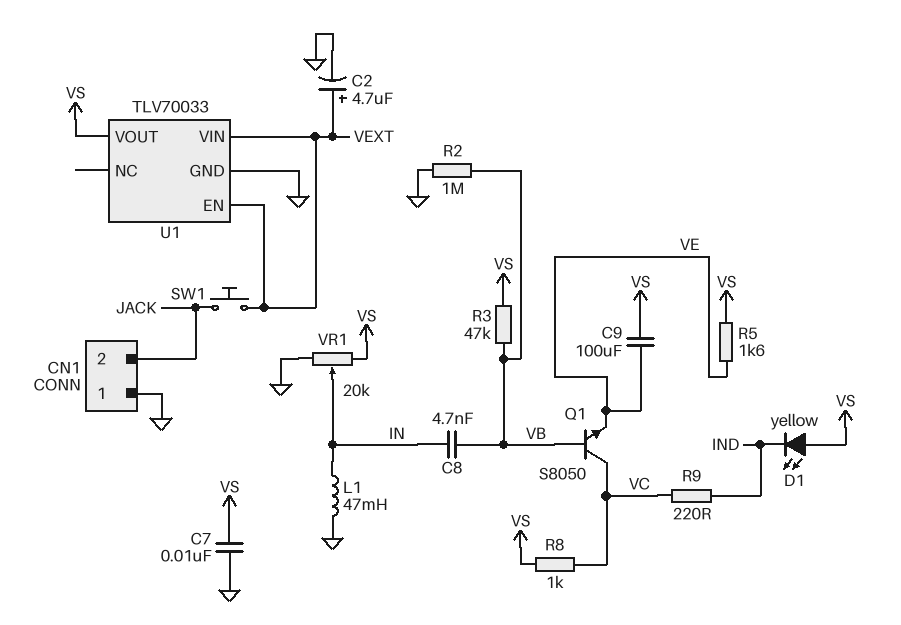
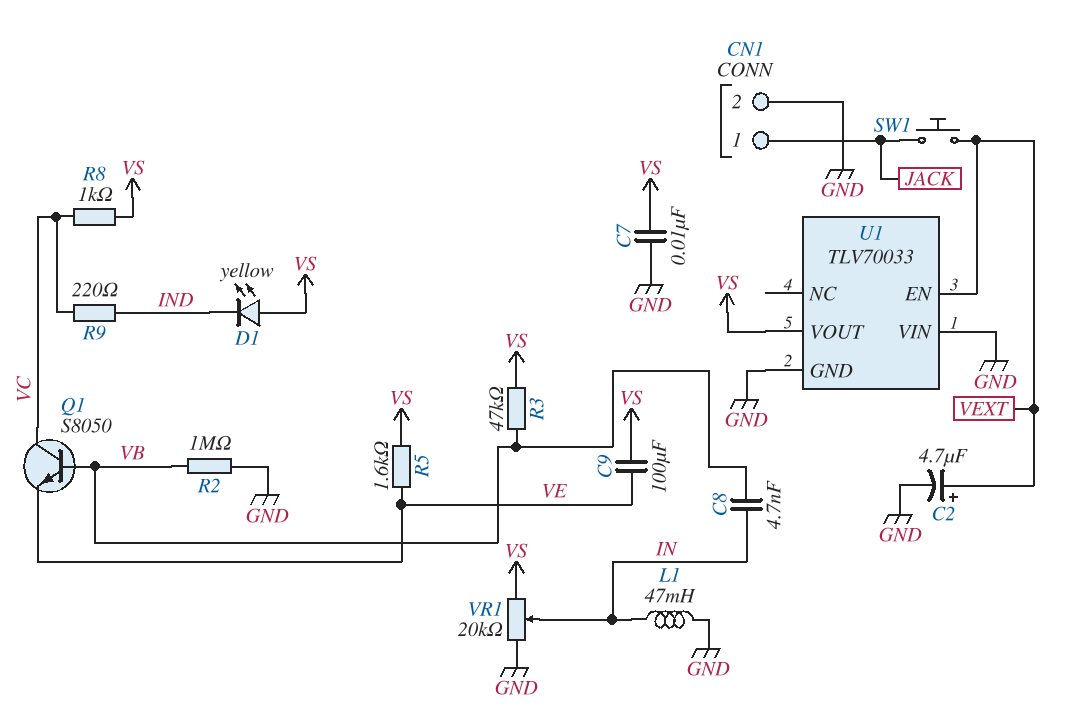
CN1 pin 1: GND -> JACK
CN1 pin 2: JACK -> GND
U1 pin VIN: VEXT -> GND

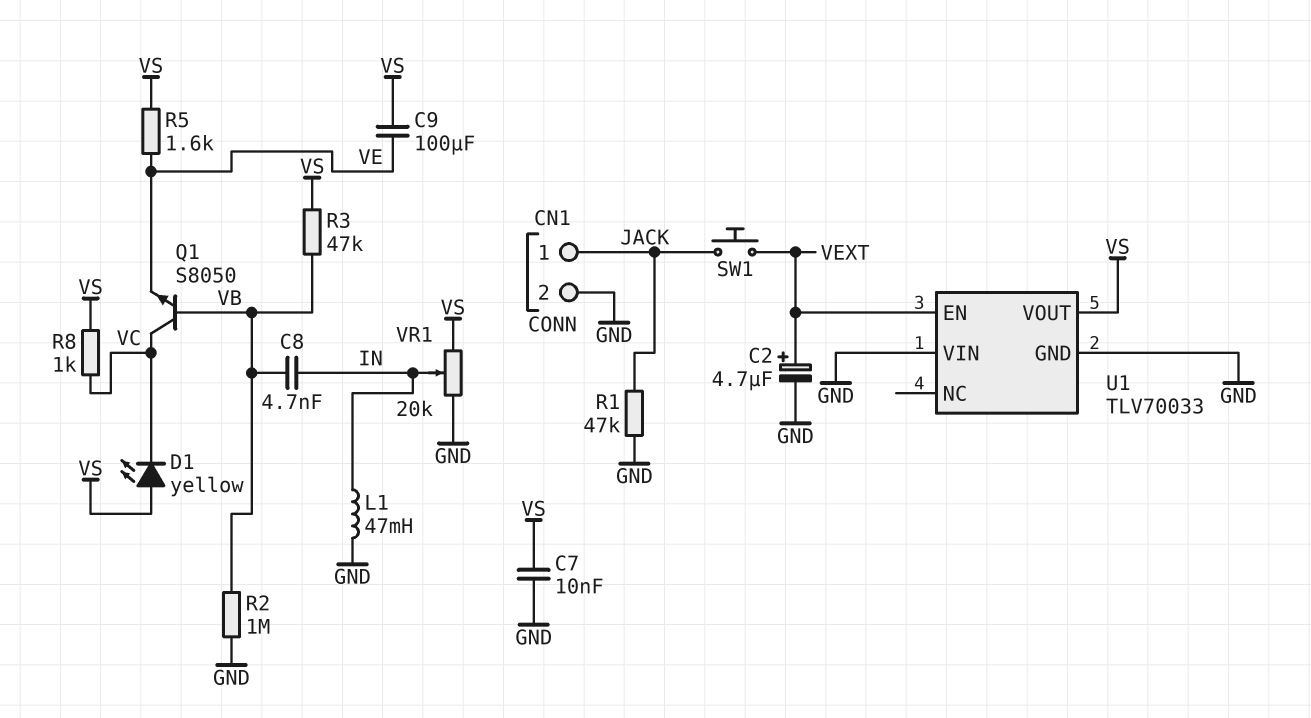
D1: LED yellow (A VS, K IND) -> LED yellow (A VS, K VC)
R1: none -> 47k (GND, JACK)
R9: 220 (IND, VC) -> none

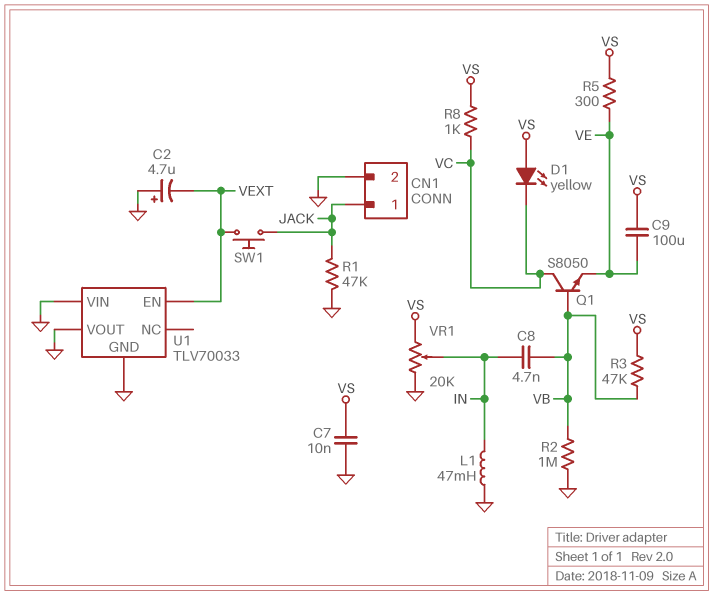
C2: 4.7uF (plus VEXT, minus GND) -> 4.7uF (plus GND, minus VEXT)
R5: 1.6k (VE, VS) -> 300 (VE, VS)
U1 pin VOUT: VS -> GND

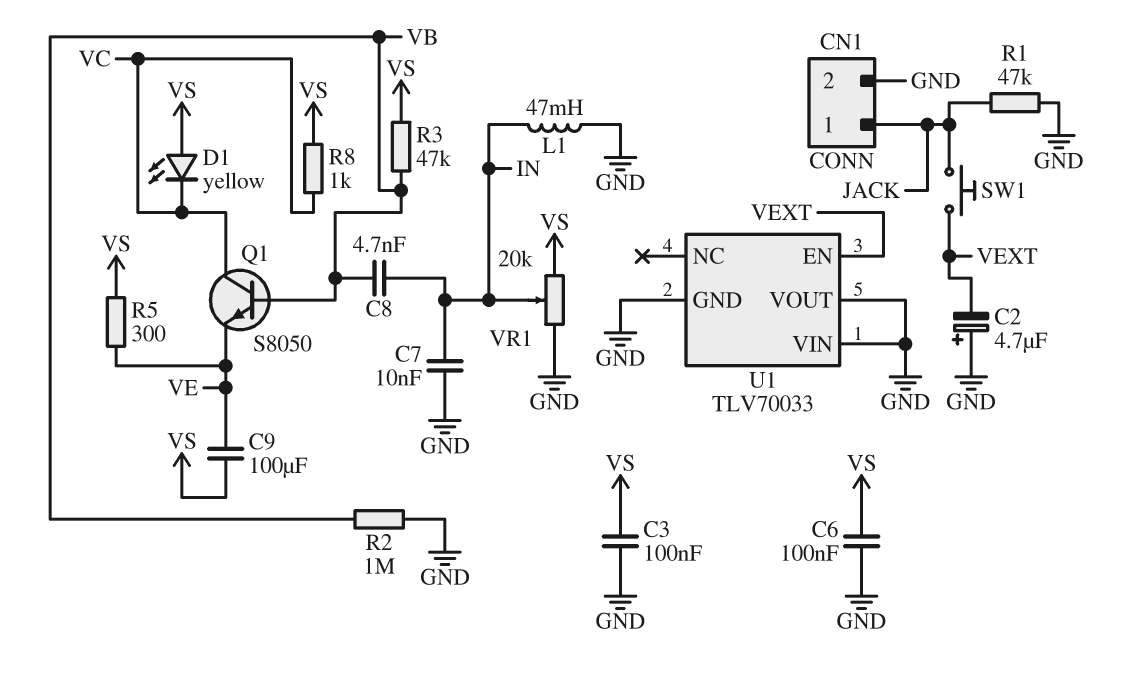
C3: none -> 100nF (GND, VS)
C6: none -> 100nF (GND, VS)
C7: 10nF (GND, VS) -> 10nF (GND, IN)

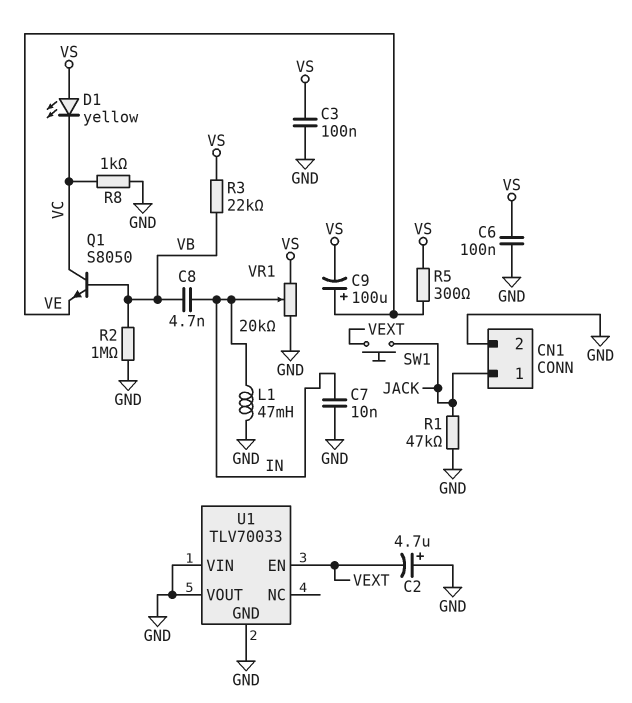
C9: 100uF (VE, VS) -> 100uF (plus VE, minus VS)
R3: 47k (VB, VS) -> 22k (VB, VS)
R8: 1k (VC, VS) -> 1k (GND, VC)

